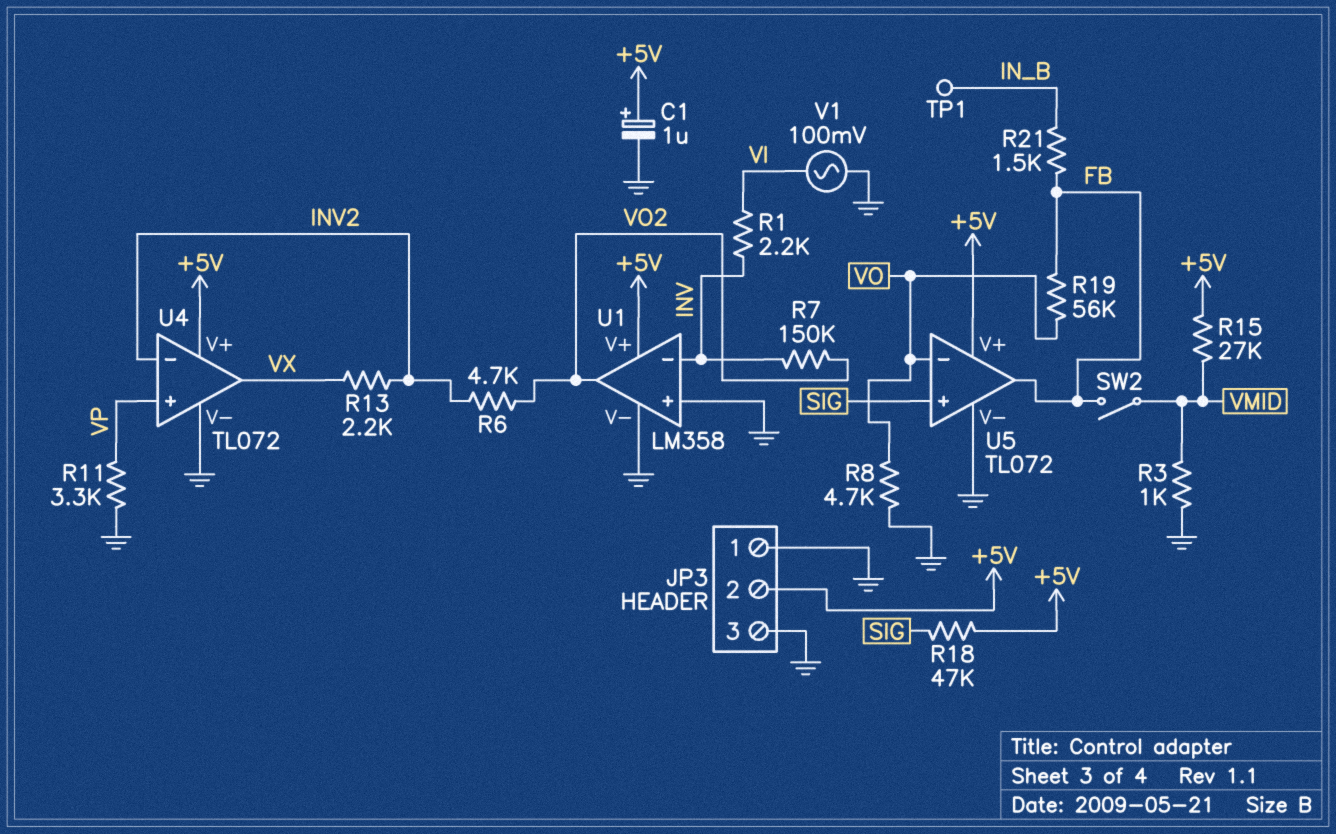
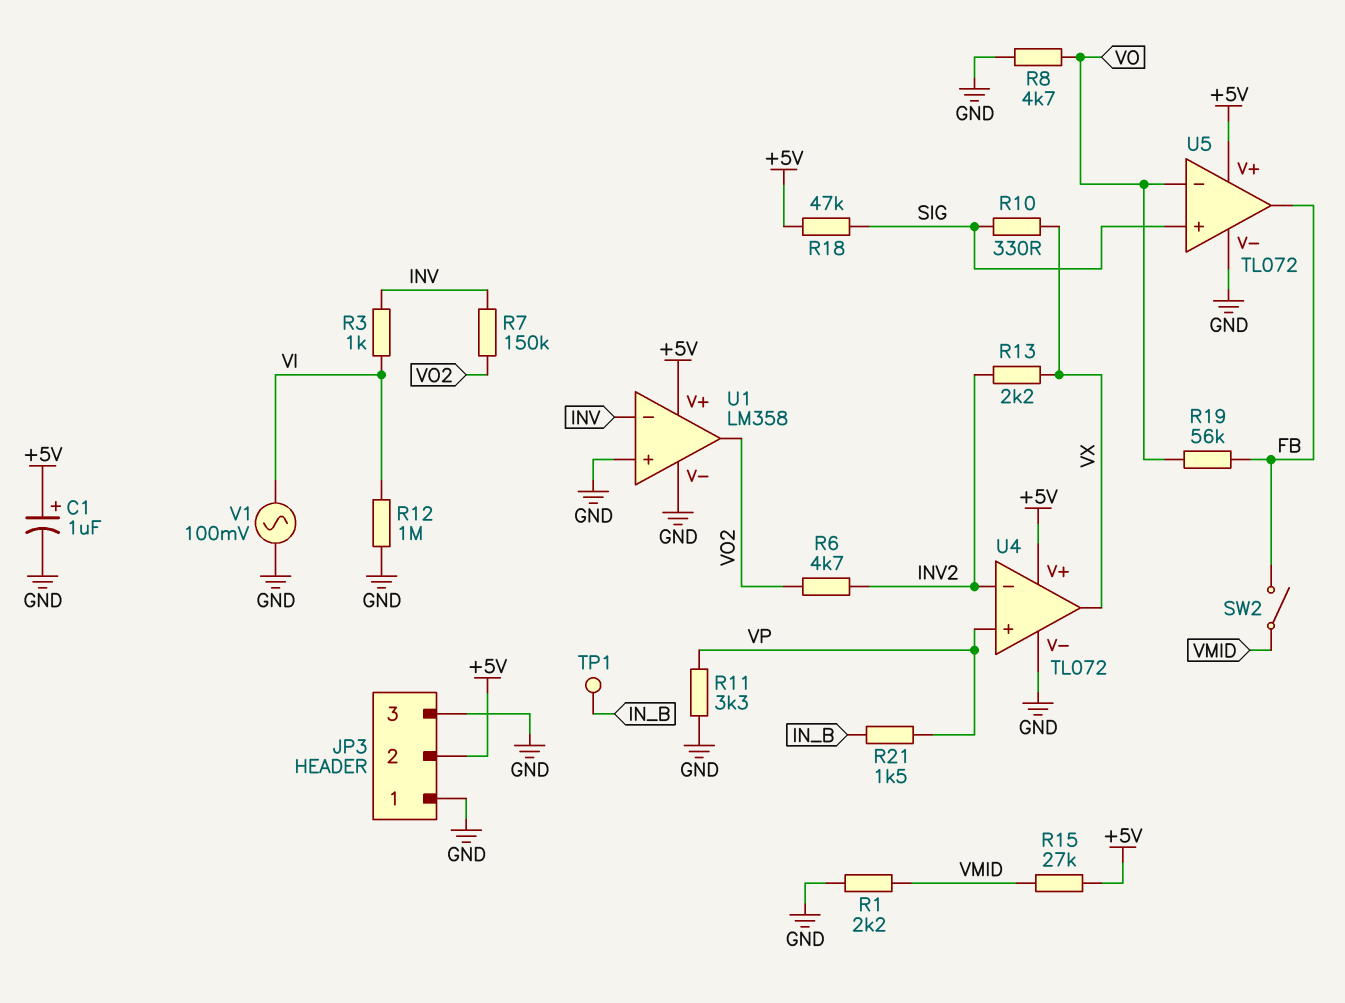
R1: 2.2k (INV, VI) -> 2.2k (GND, VMID)
R3: 1k (GND, VMID) -> 1k (INV, VI)
R10: none -> 330 (SIG, VX)
R12: none -> 1M (GND, VI)
R21: 1.5k (FB, IN_B) -> 1.5k (IN_B, VP)

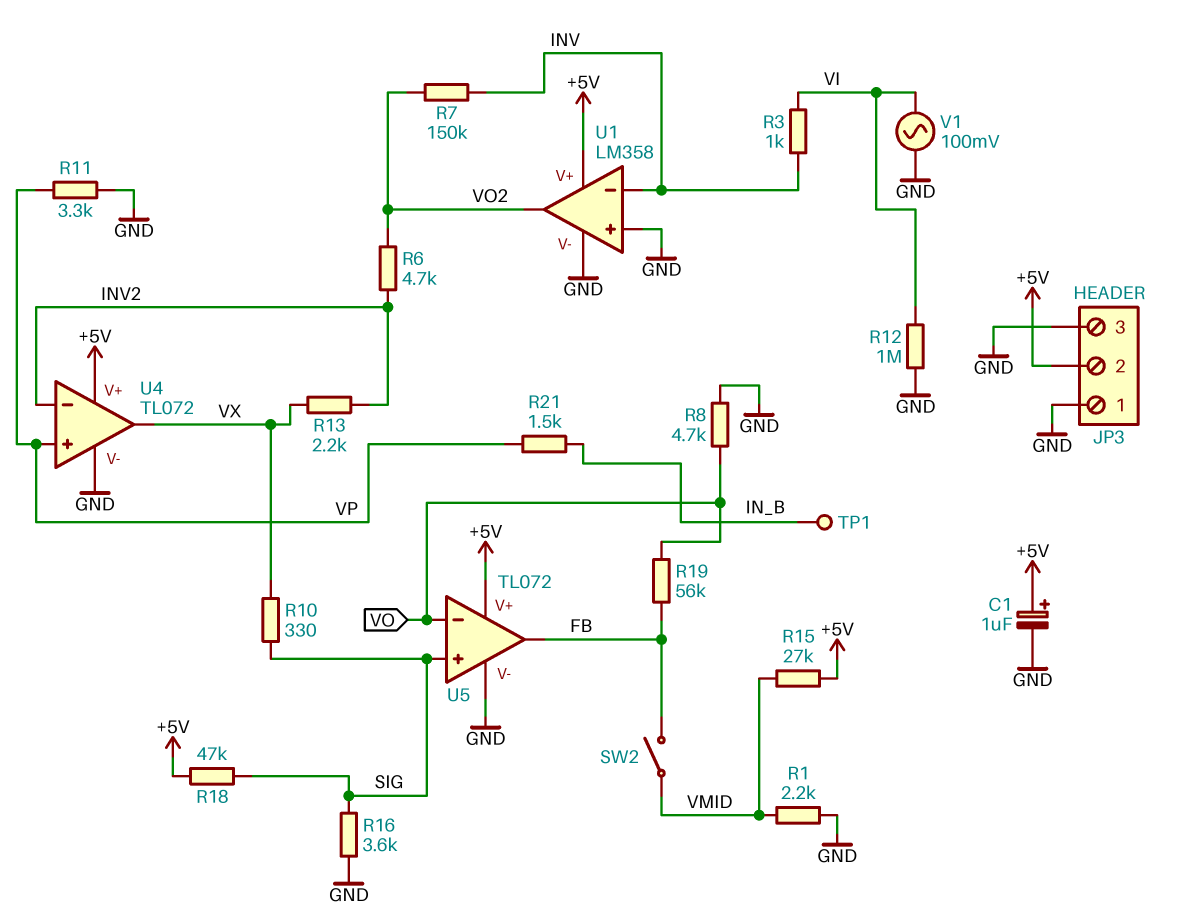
R16: none -> 3.6k (GND, SIG)

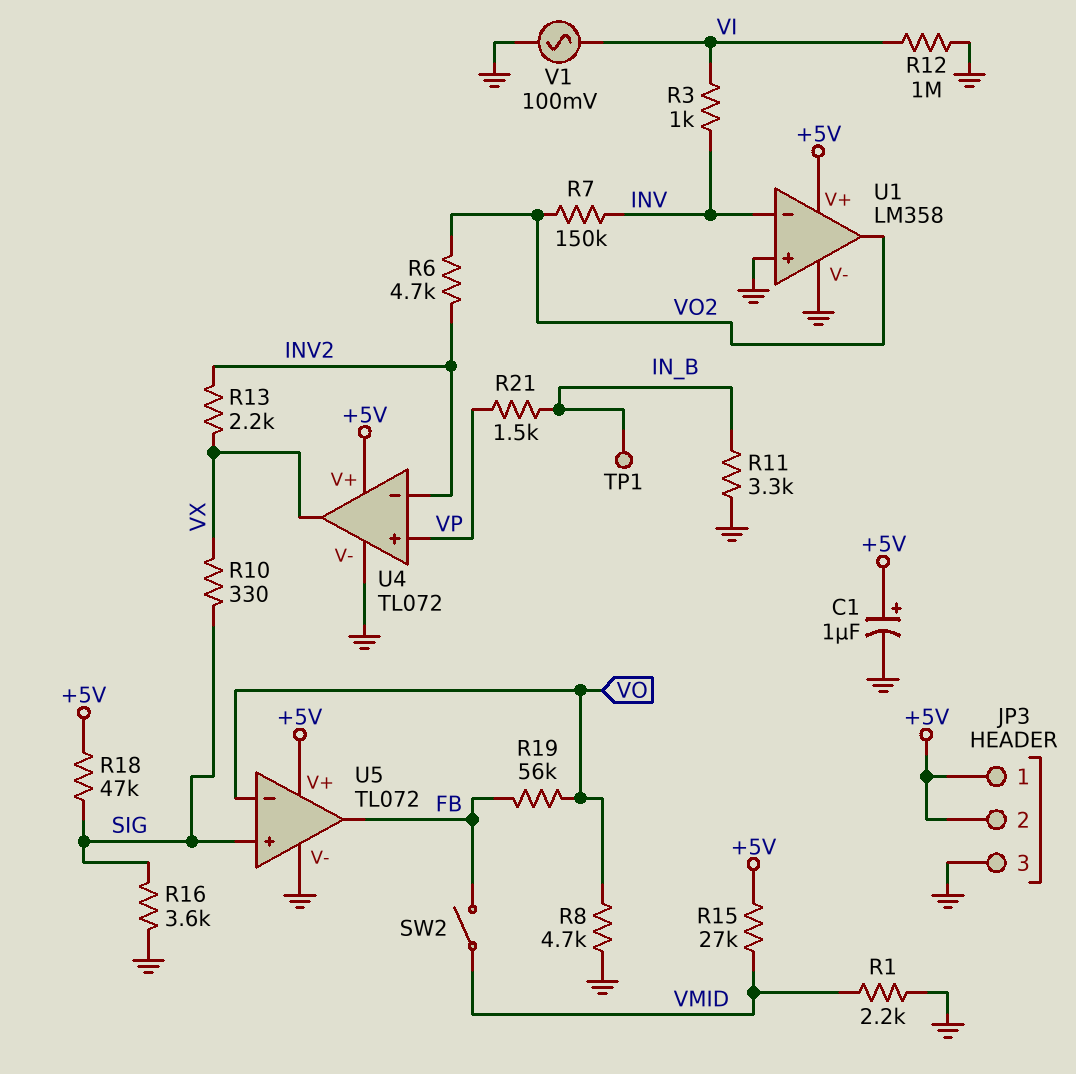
JP3 pin 1: GND -> +5V
R11: 3.3k (GND, VP) -> 3.3k (GND, IN_B)

